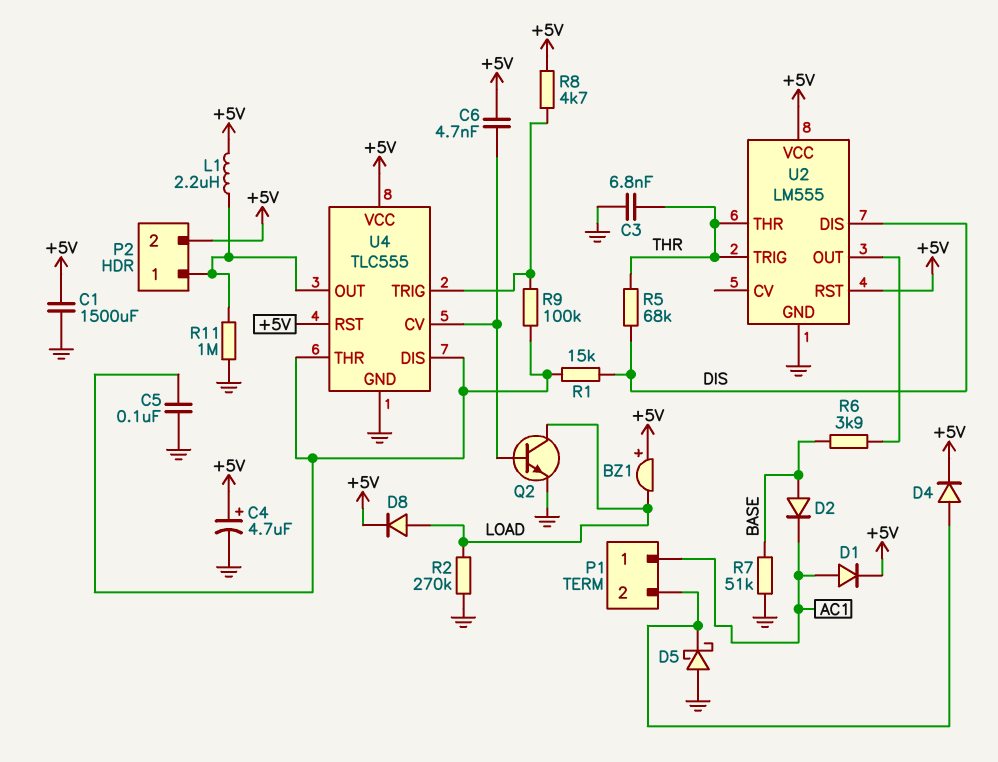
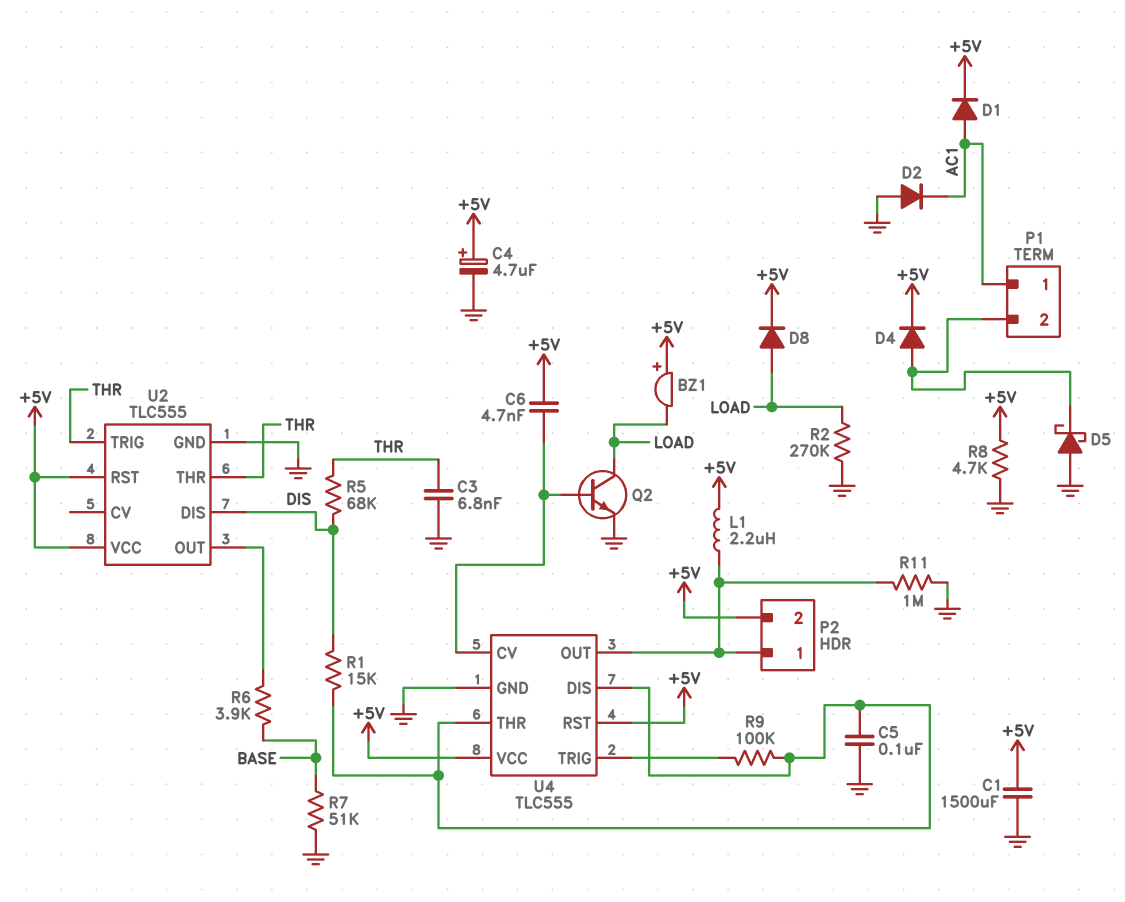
D2: diode (A BASE, K AC1) -> diode (A GND, K AC1)
R8: 4.7k (+5V, U4/TRIG) -> 4.7k (+5V, GND)
U2: LM555 -> TLC555

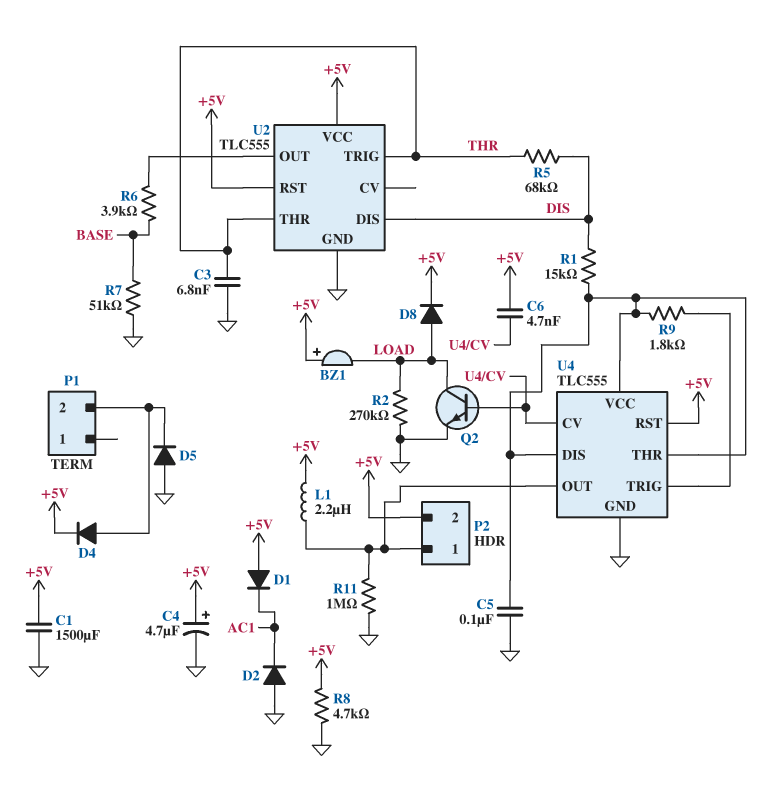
D1: diode (A AC1, K +5V) -> diode (A +5V, K AC1)
D5: schottky (A GND, K P1/2) -> diode (A GND, K P1/2)
P1 pin 1: AC1 -> none
R9: 100k (U4/DIS, U4/TRIG) -> 1.8k (U4/DIS, U4/TRIG)
U4 pin VCC: +5V -> U4/DIS

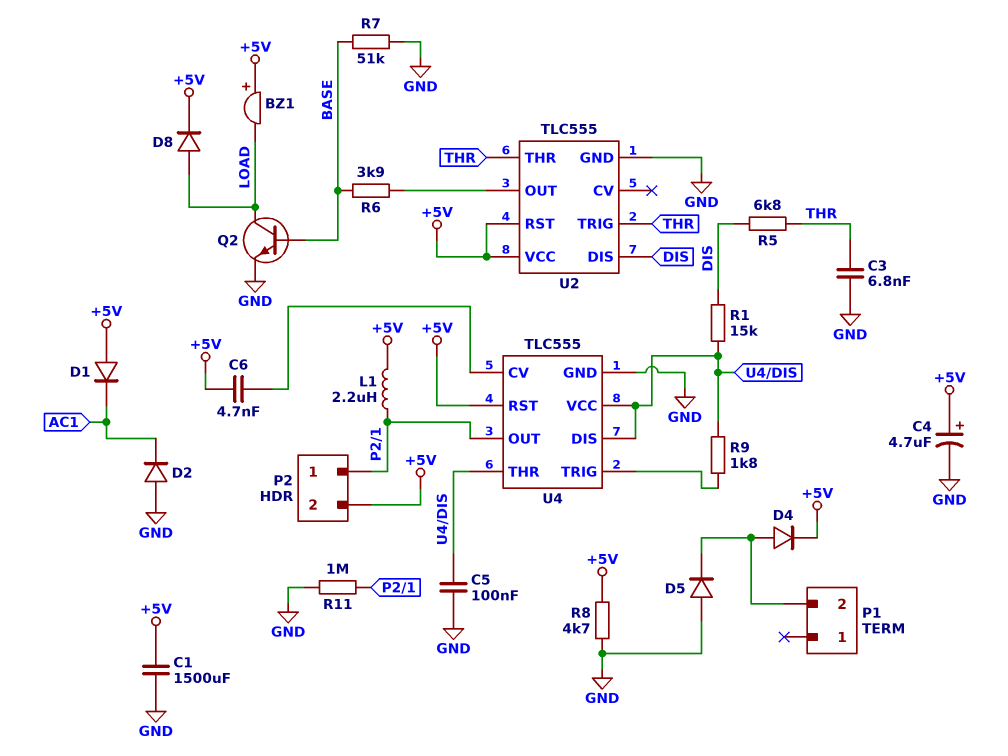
Q2: NPN (B U4/CV, C LOAD, E GND) -> NPN (B BASE, C LOAD, E GND)
R2: 270k (GND, LOAD) -> none
R5: 68k (DIS, THR) -> 6.8k (DIS, THR)

